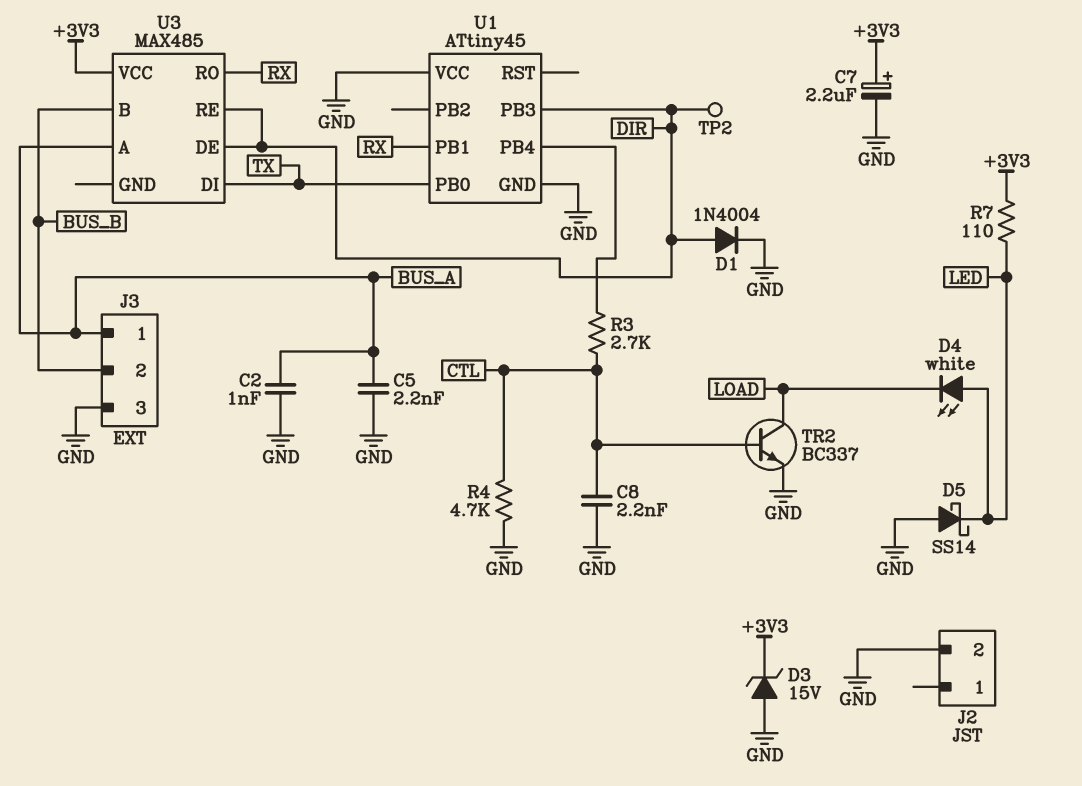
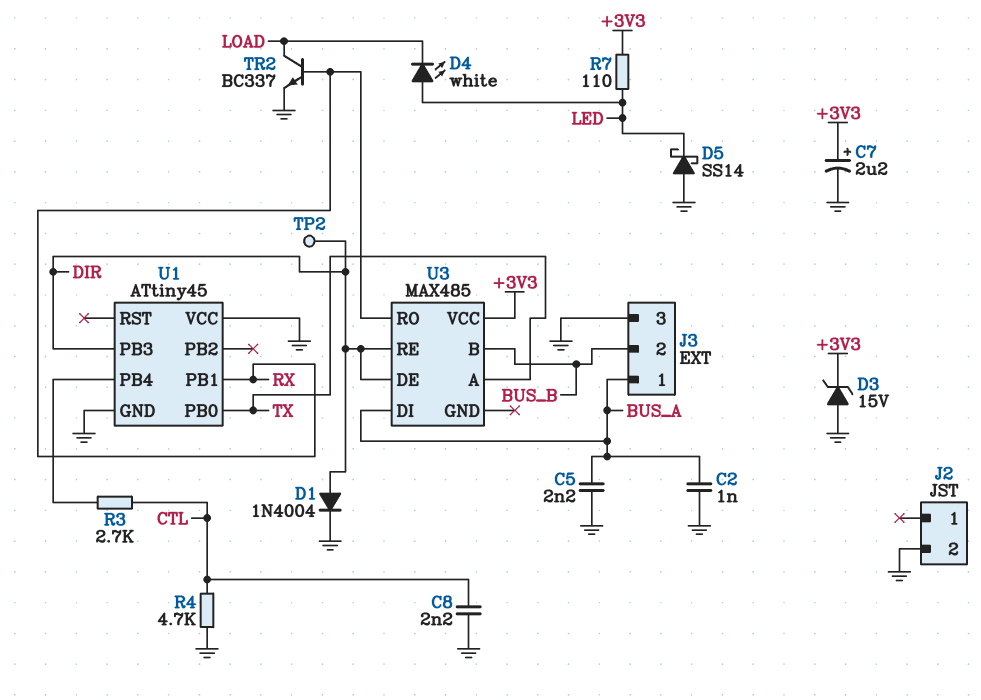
TR2: NPN BC337 (B CTL, C LOAD, E GND) -> NPN BC337 (B RX, C LOAD, E GND)
U3 pin A: BUS_A -> TX
U3 pin DI: TX -> BUS_A

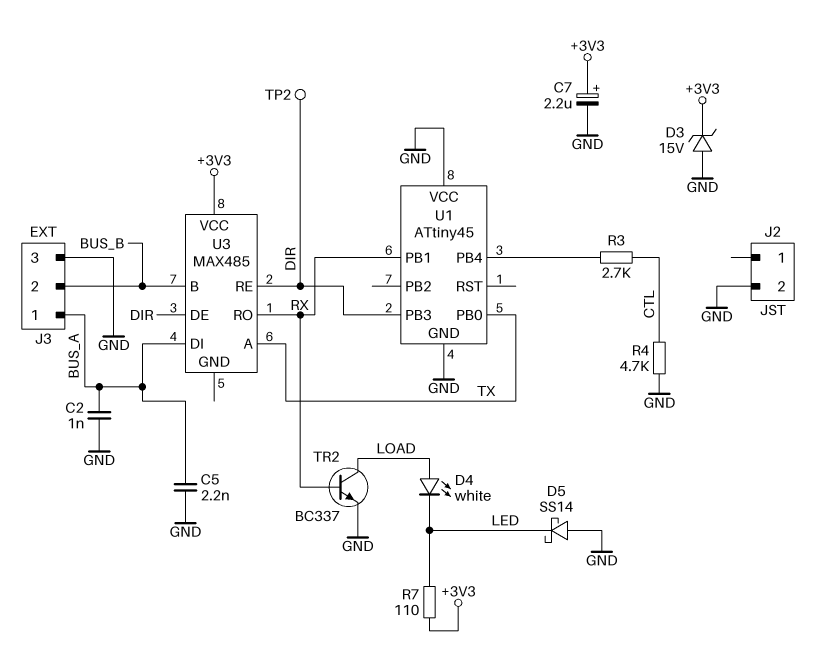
C8: 2.2nF (CTL, GND) -> none
D1: diode 1N4004 (A DIR, K GND) -> none
D4: LED white (A LED, K LOAD) -> LED white (A LOAD, K LED)

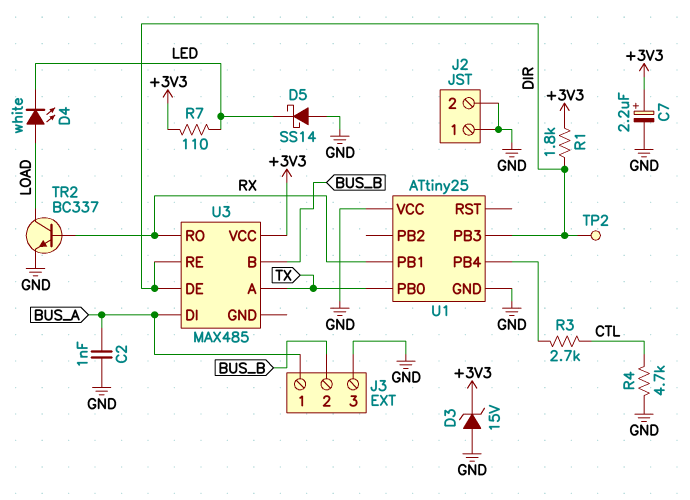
C5: 2.2nF (BUS_A, GND) -> none
J2 pin 1: none -> GND
R1: none -> 1.8k (+3V3, DIR)
U1: ATtiny45 -> ATtiny25

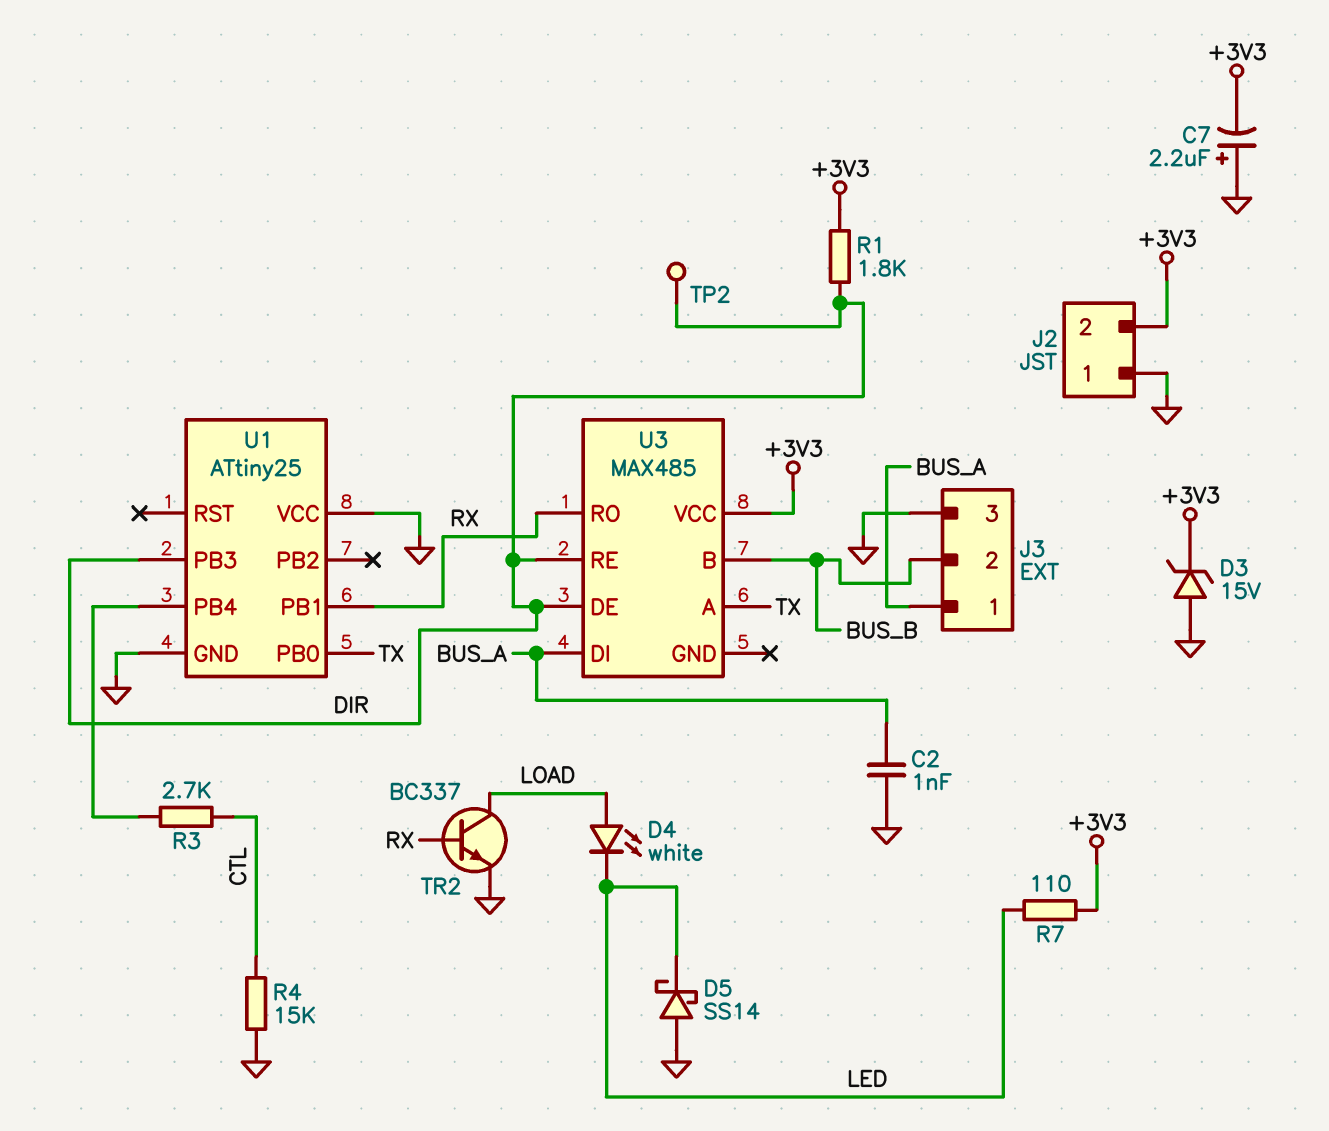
C7: 2.2uF (plus +3V3, minus GND) -> 2.2uF (plus GND, minus +3V3)
J2 pin 2: GND -> +3V3
R4: 4.7k (CTL, GND) -> 15k (CTL, GND)

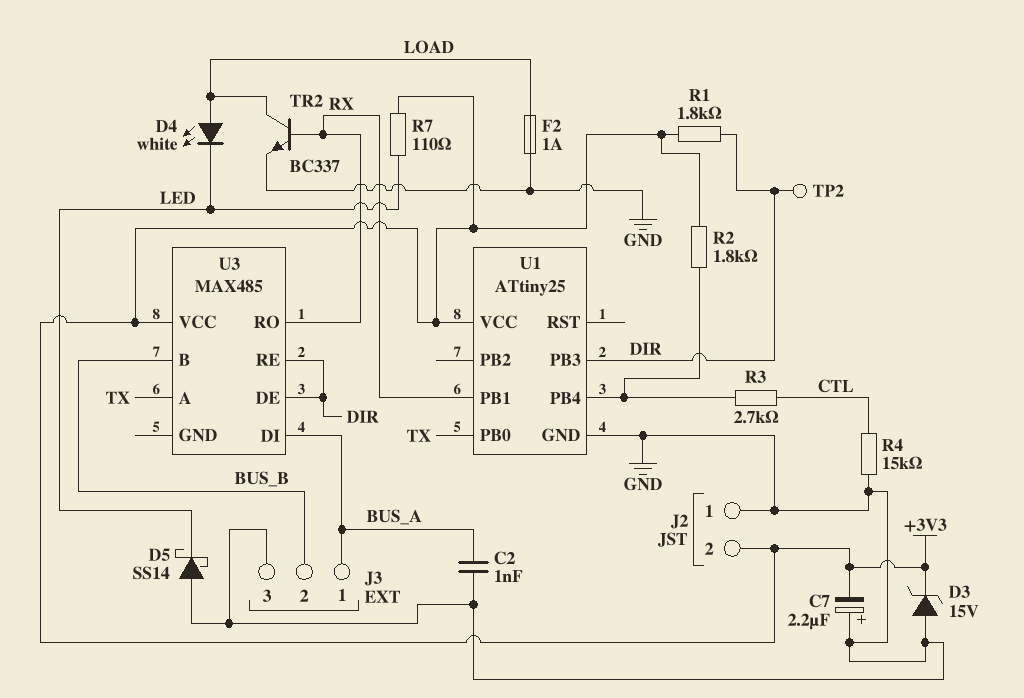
F2: none -> 1A (GND, LOAD)
R2: none -> 1.8k (+3V3, U1/PB4)
U1 pin VCC: GND -> +3V3

